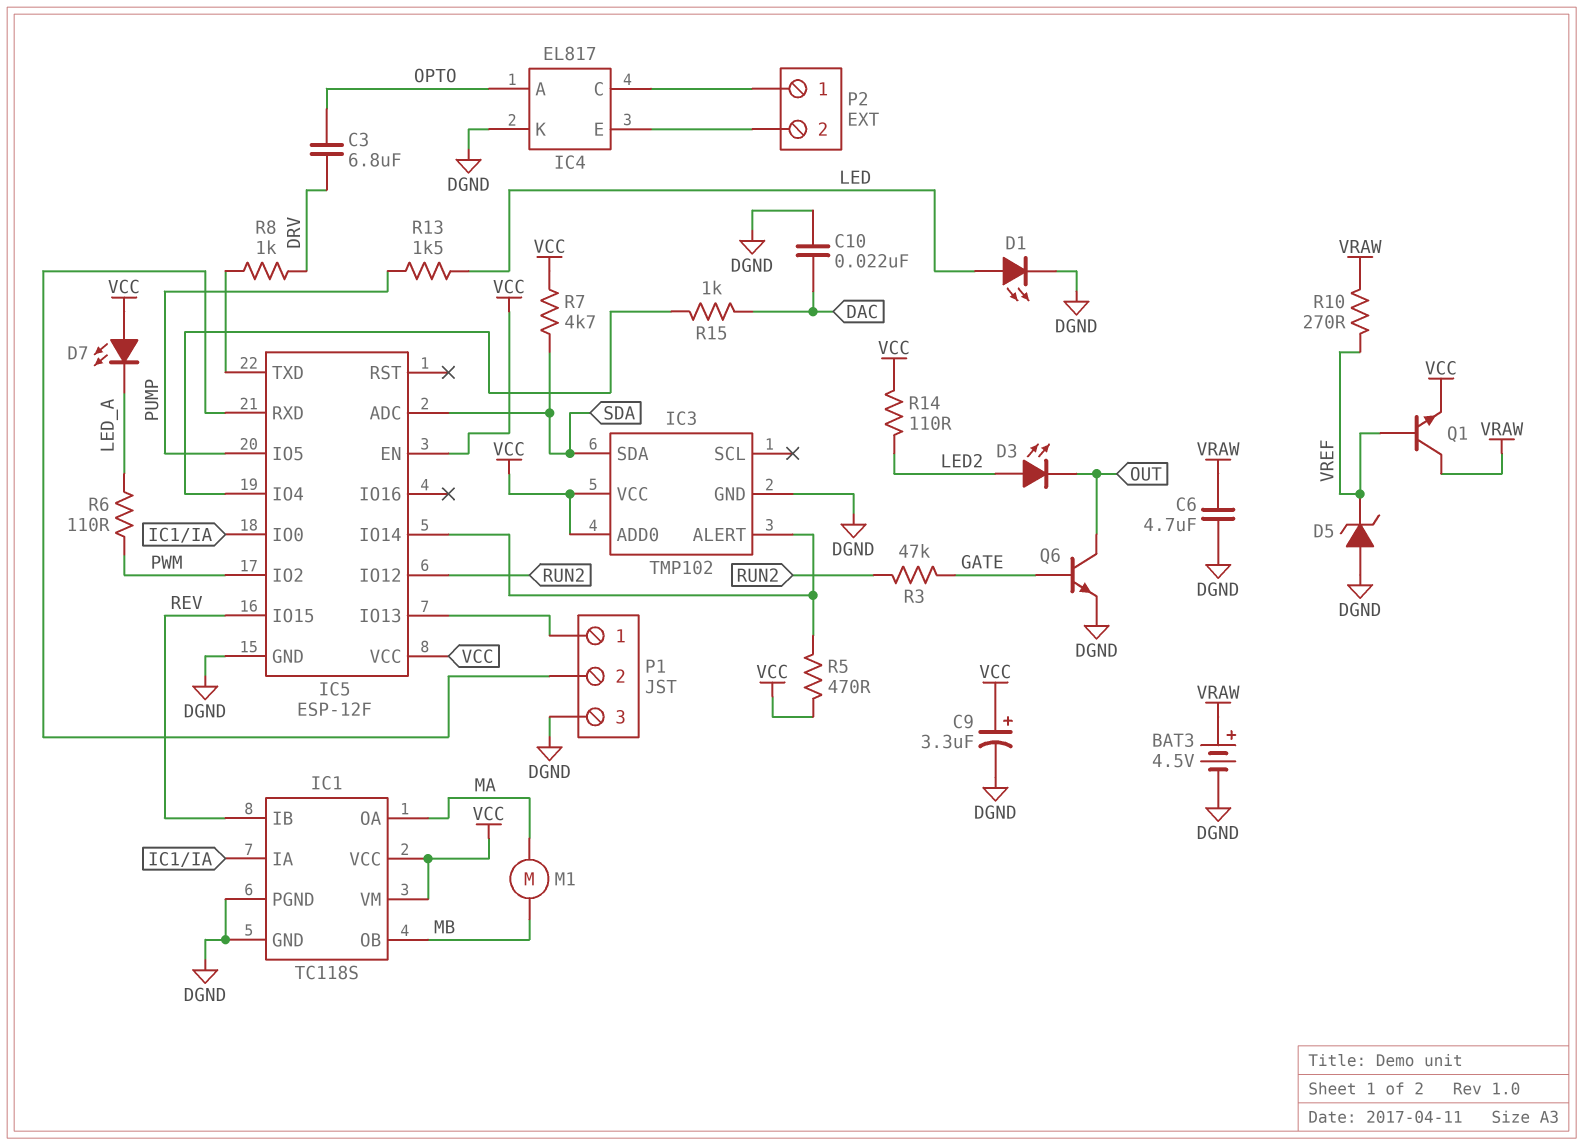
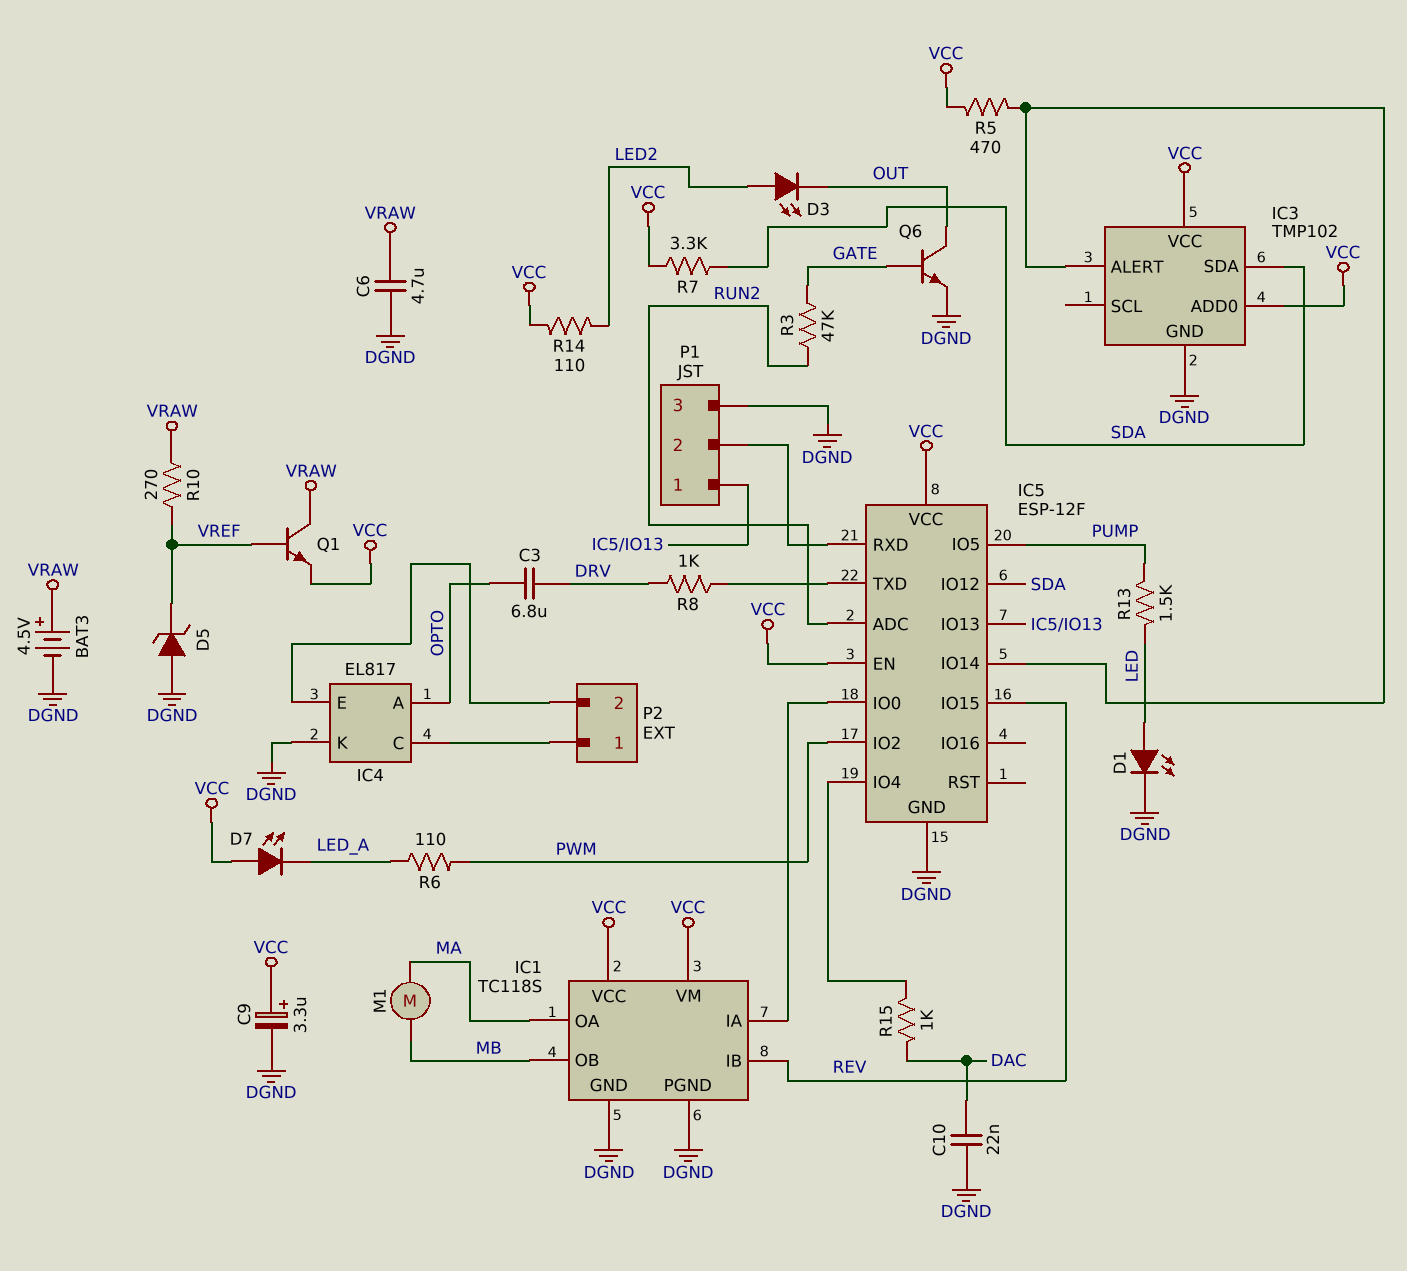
IC5 pin ADC: SDA -> RUN2
IC5 pin IO12: RUN2 -> SDA
R7: 4.7k (SDA, VCC) -> 3.3k (SDA, VCC)

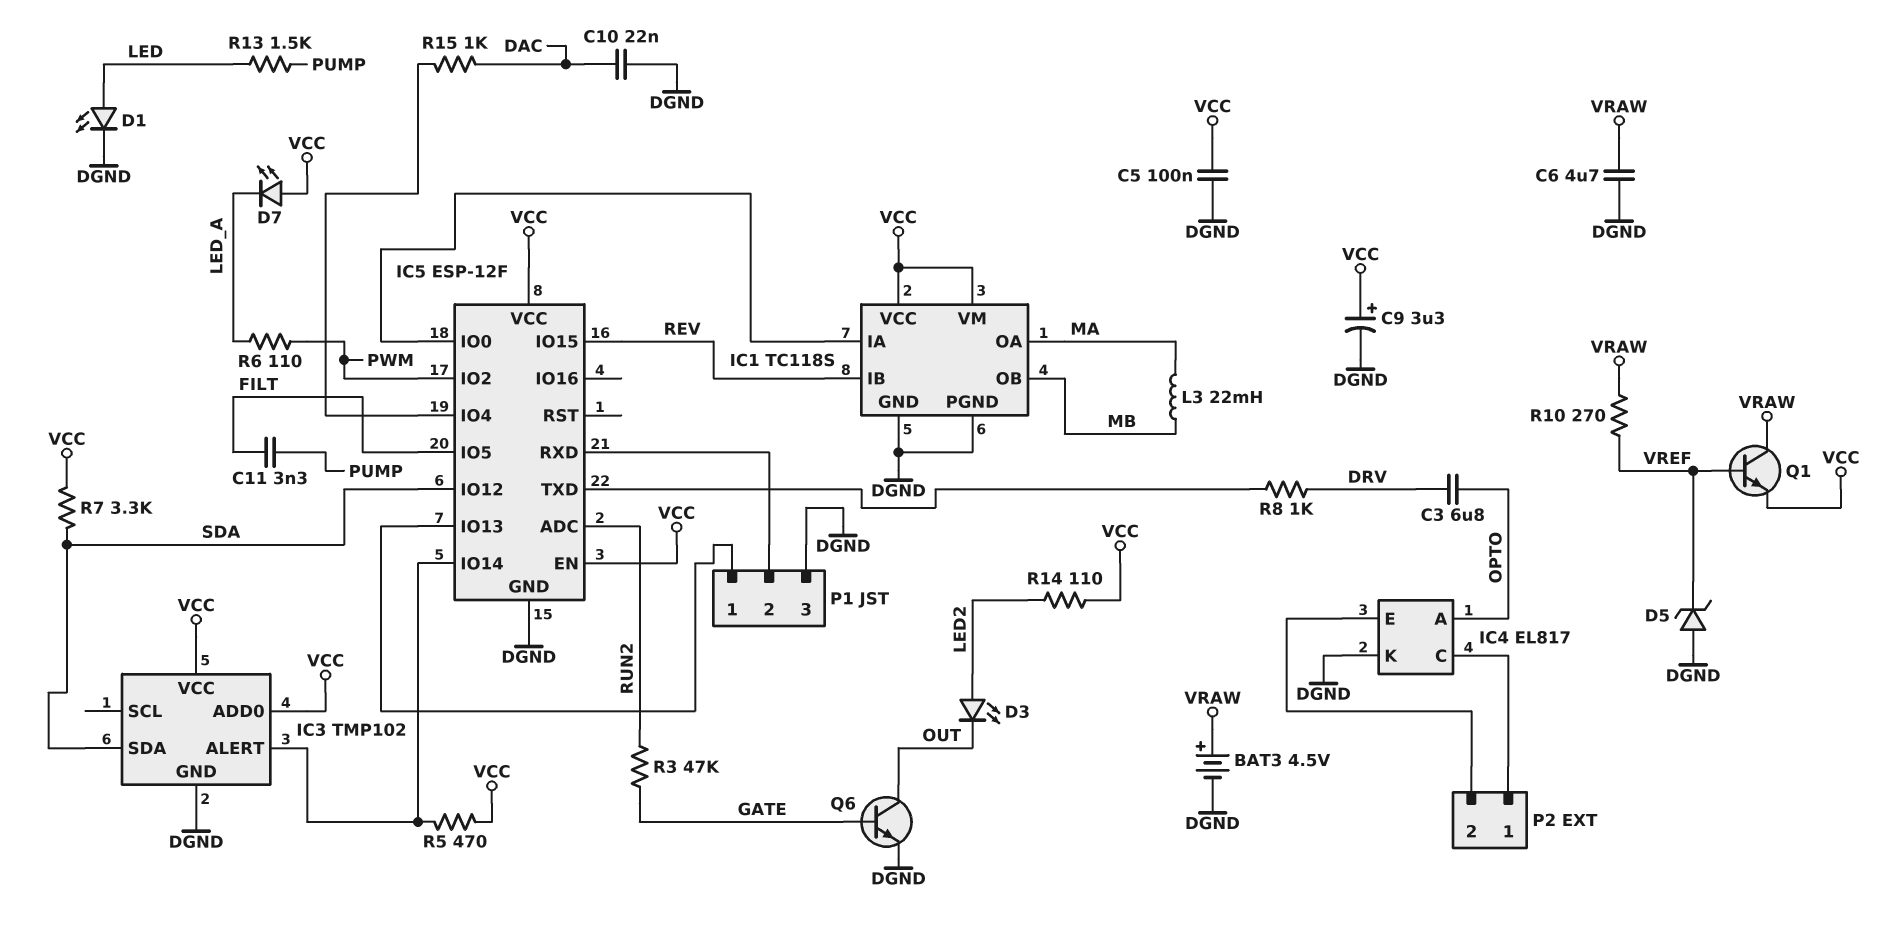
C5: none -> 100nF (DGND, VCC)
C11: none -> 3.3nF (FILT, PUMP)
IC5 pin IO5: PUMP -> FILT
L3: none -> 22mH (MA, MB)
M1: motor (MA, MB) -> none

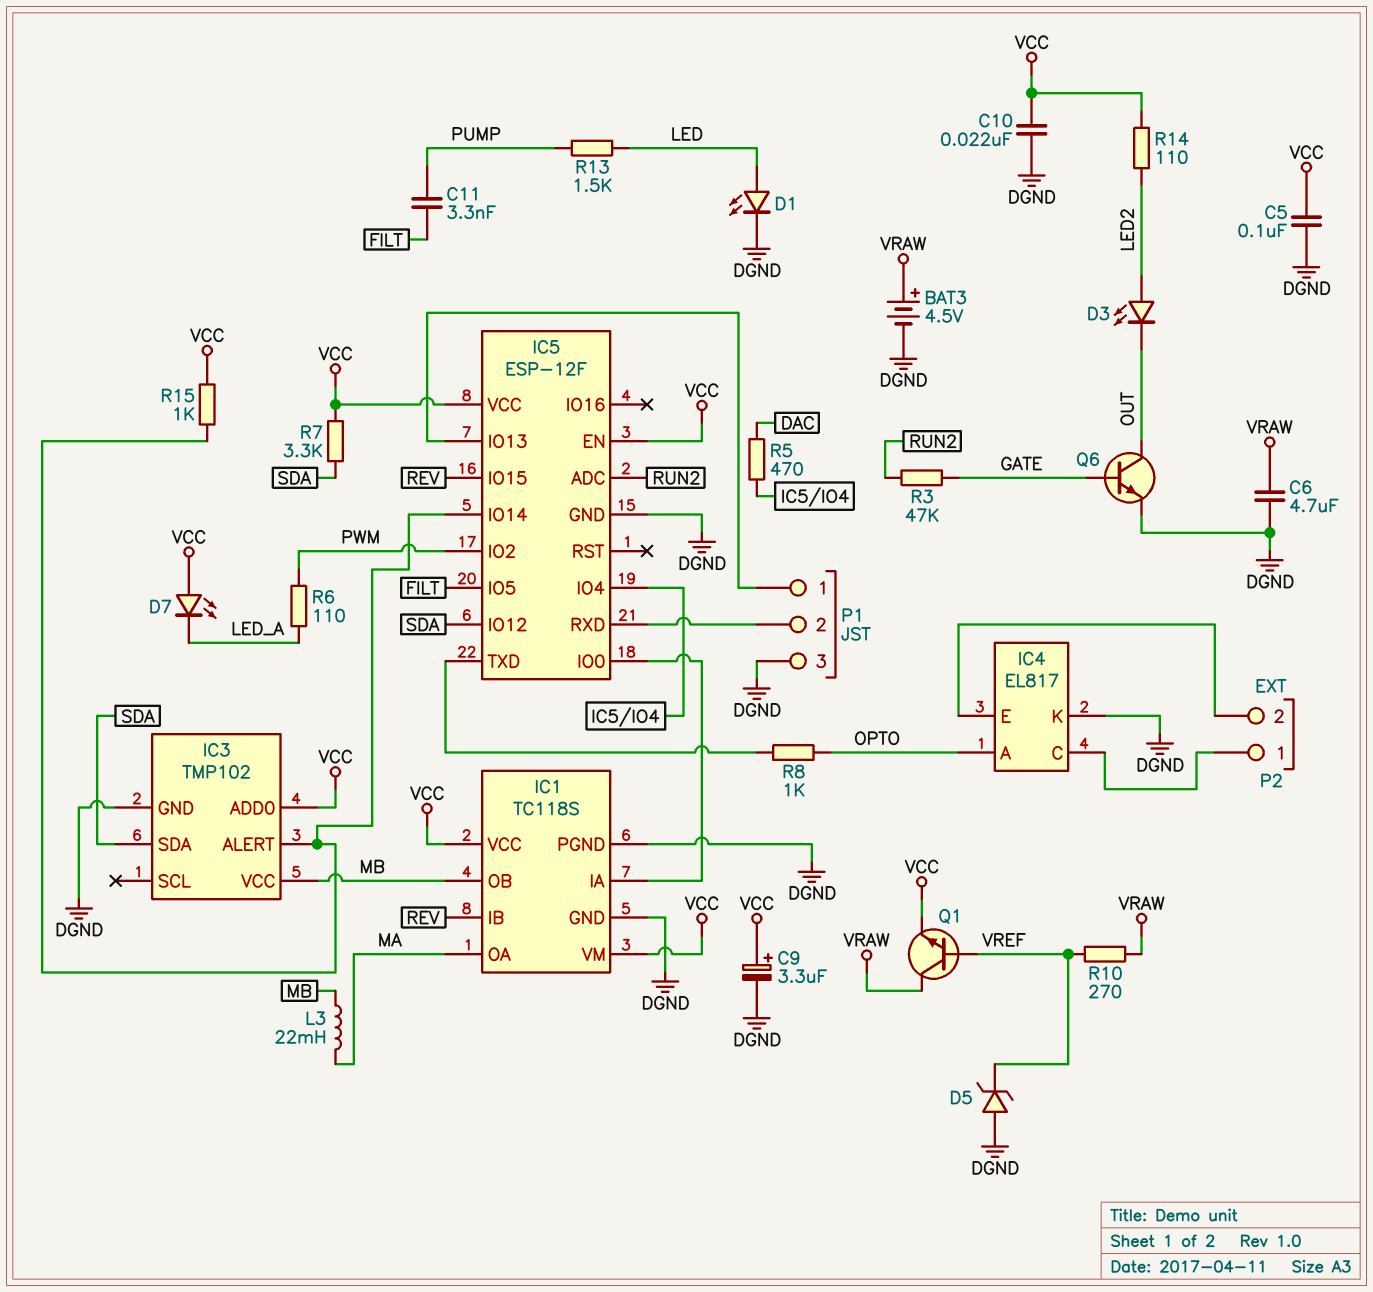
C3: 6.8uF (DRV, OPTO) -> none
C10: 22nF (DAC, DGND) -> 22nF (DGND, VCC)
IC3 pin VCC: VCC -> MB
R5: 470 (IC3/ALERT, VCC) -> 470 (DAC, IC5/IO4)
R8: 1k (DRV, IC5/TXD) -> 1k (IC5/TXD, OPTO)
R15: 1k (DAC, IC5/IO4) -> 1k (IC3/ALERT, VCC)

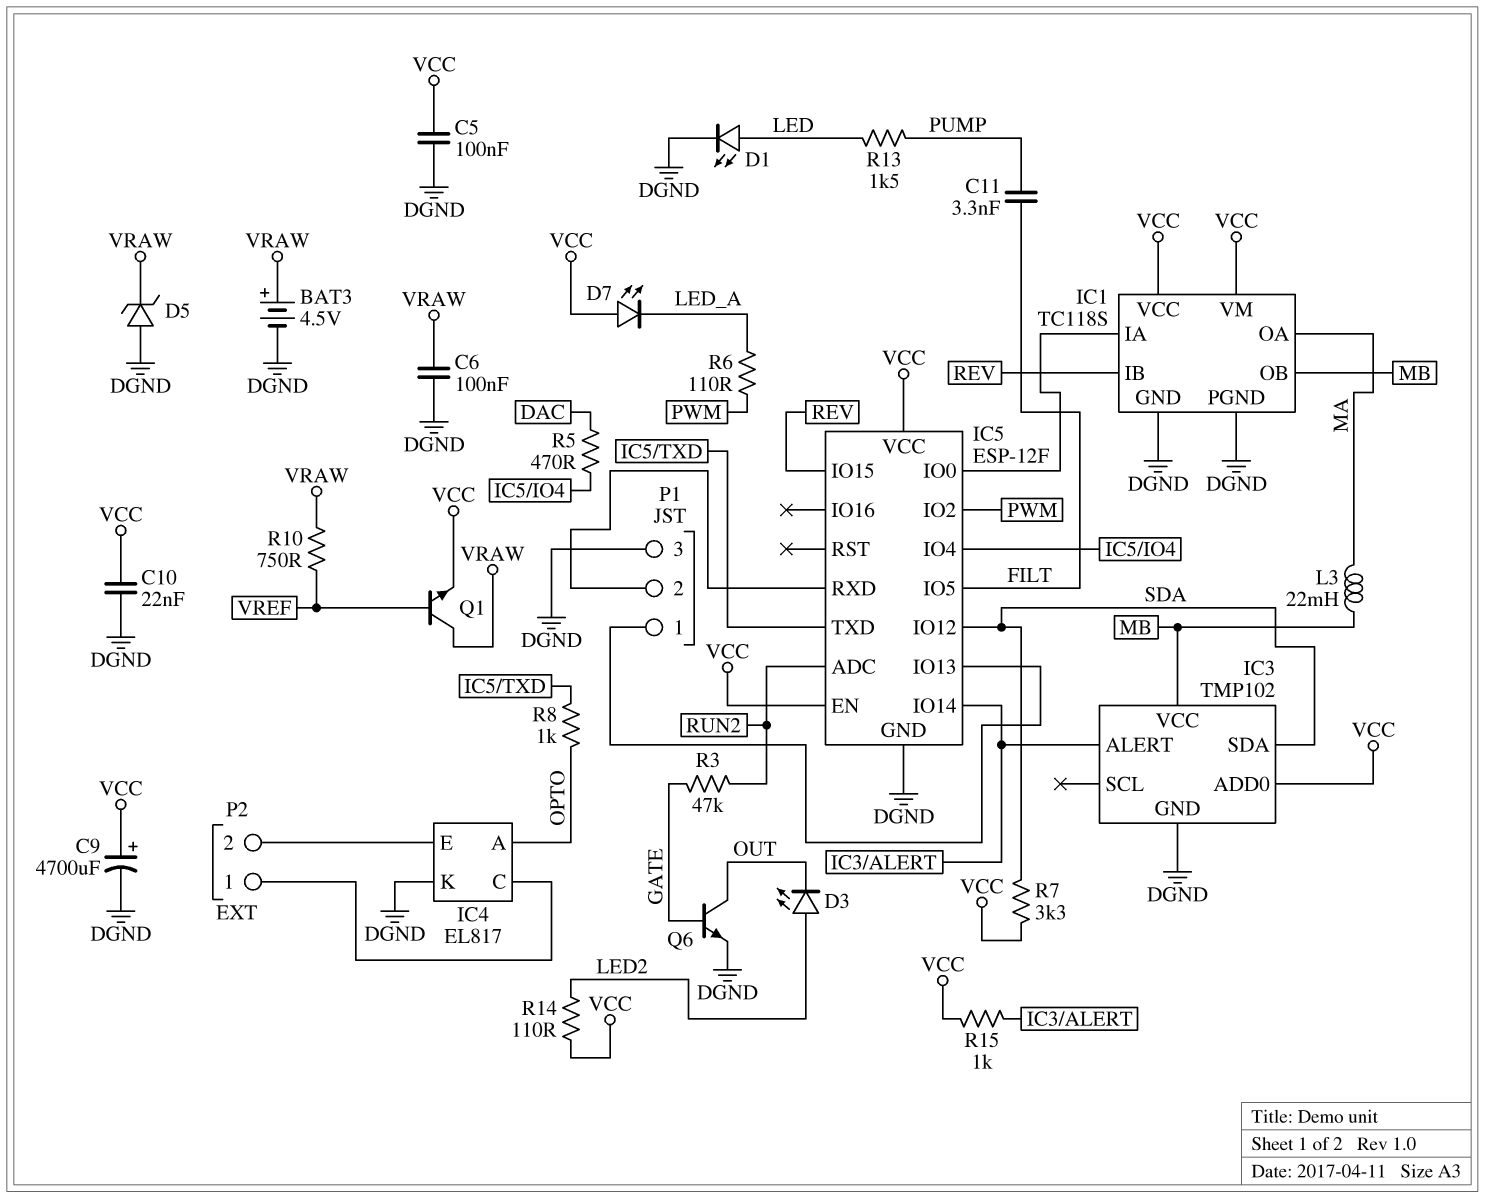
C6: 4.7uF (DGND, VRAW) -> 100nF (DGND, VRAW)
C9: 3.3uF (plus VCC, minus DGND) -> 4700uF (plus VCC, minus DGND)
D5: zener (A DGND, K VREF) -> zener (A DGND, K VRAW)
R10: 270 (VRAW, VREF) -> 750 (VRAW, VREF)

